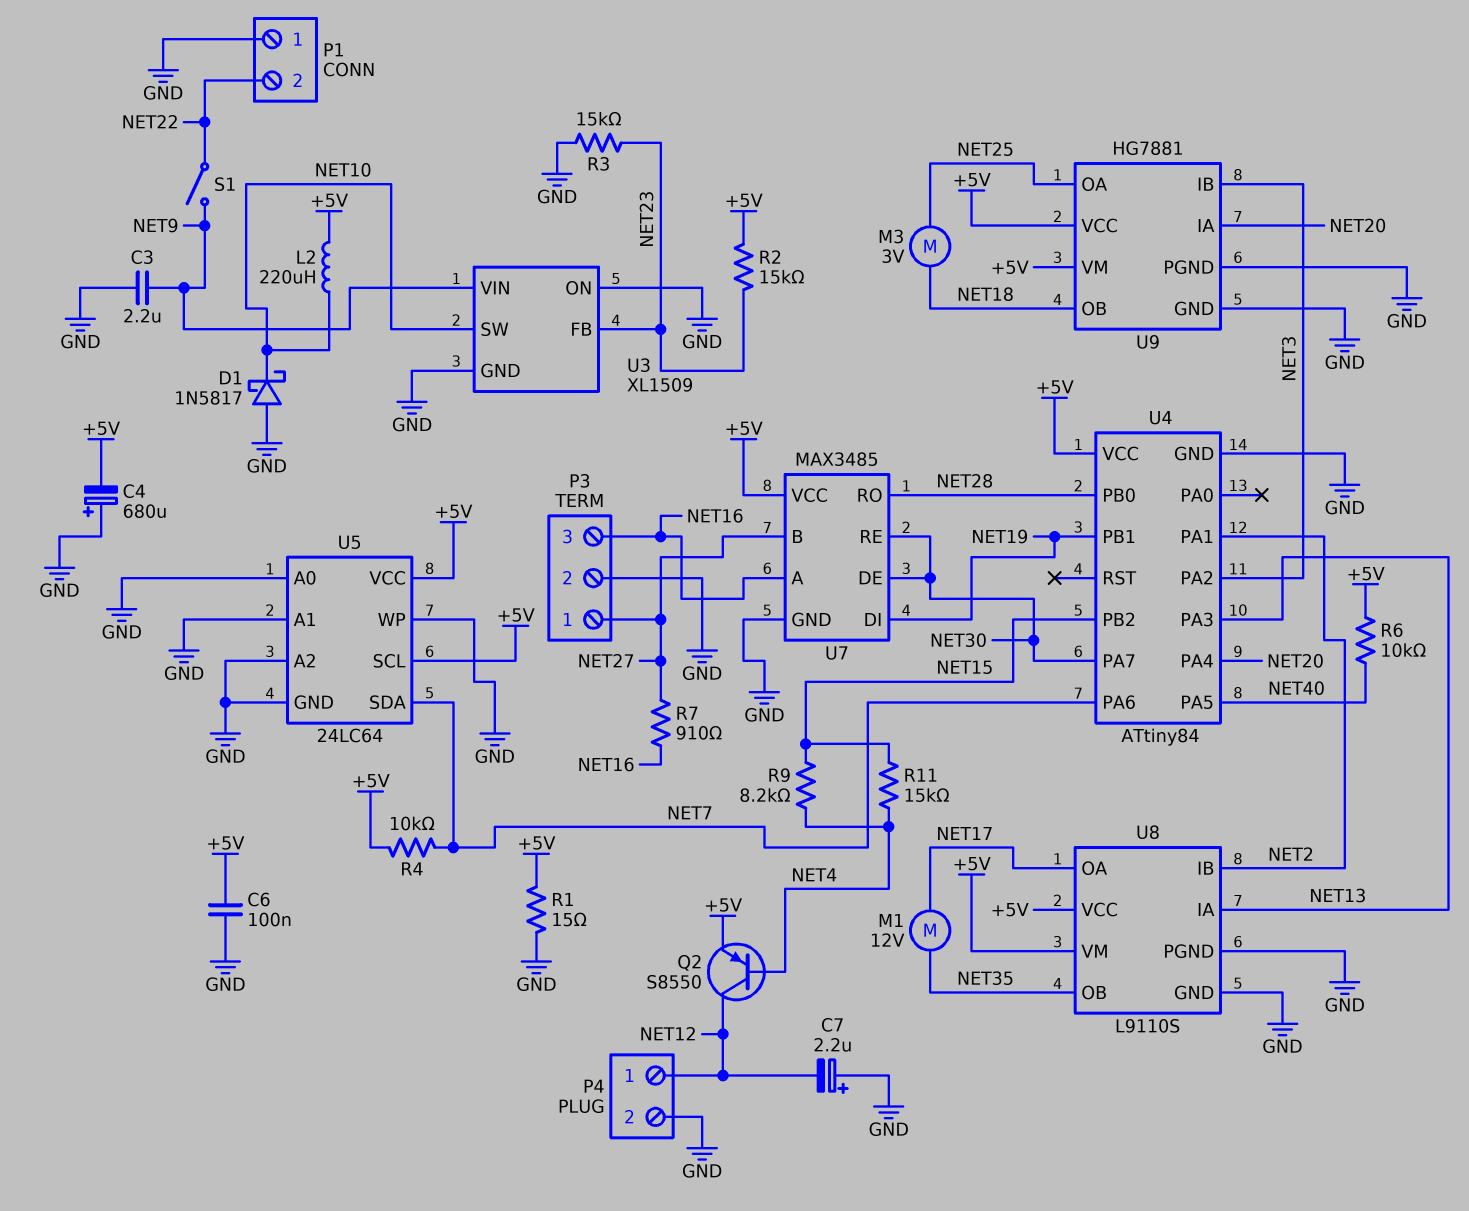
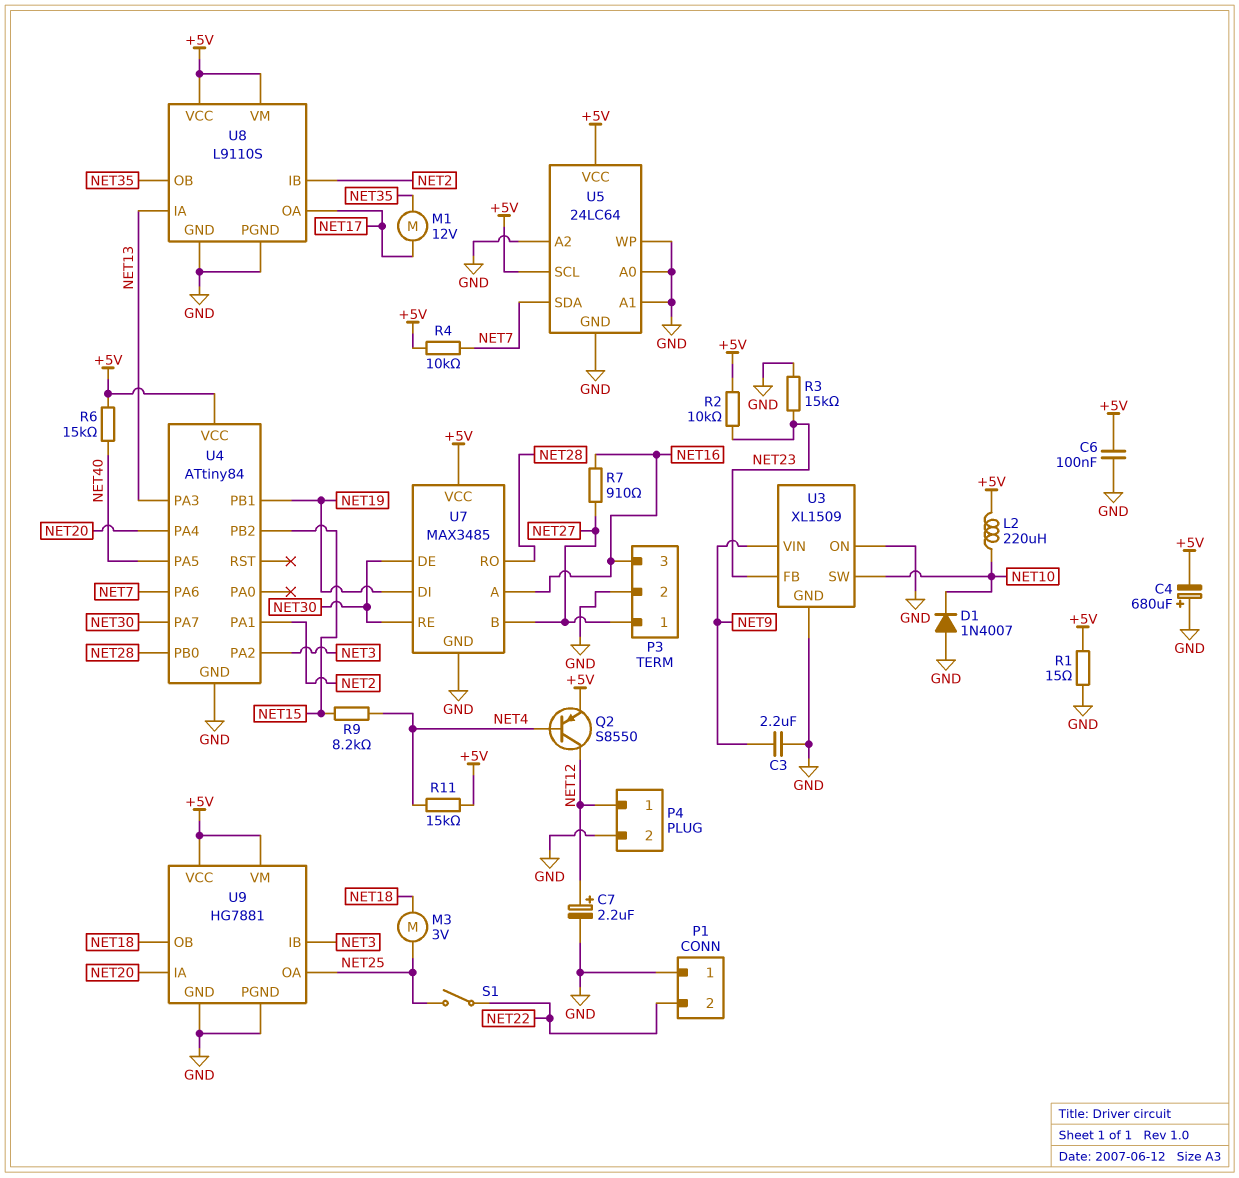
C7: 2.2uF (plus GND, minus NET12) -> 2.2uF (plus NET12, minus GND)
D1: schottky 1N5817 (A GND, K NET10) -> diode 1N4007 (A GND, K NET10)
R2: 15k (+5V, NET23) -> 10k (+5V, NET23)
R6: 10k (+5V, NET40) -> 15k (+5V, NET40)
R11: 15k (NET4, NET15) -> 15k (+5V, NET4)
S1: switch (NET9, NET22) -> switch (NET22, NET25)

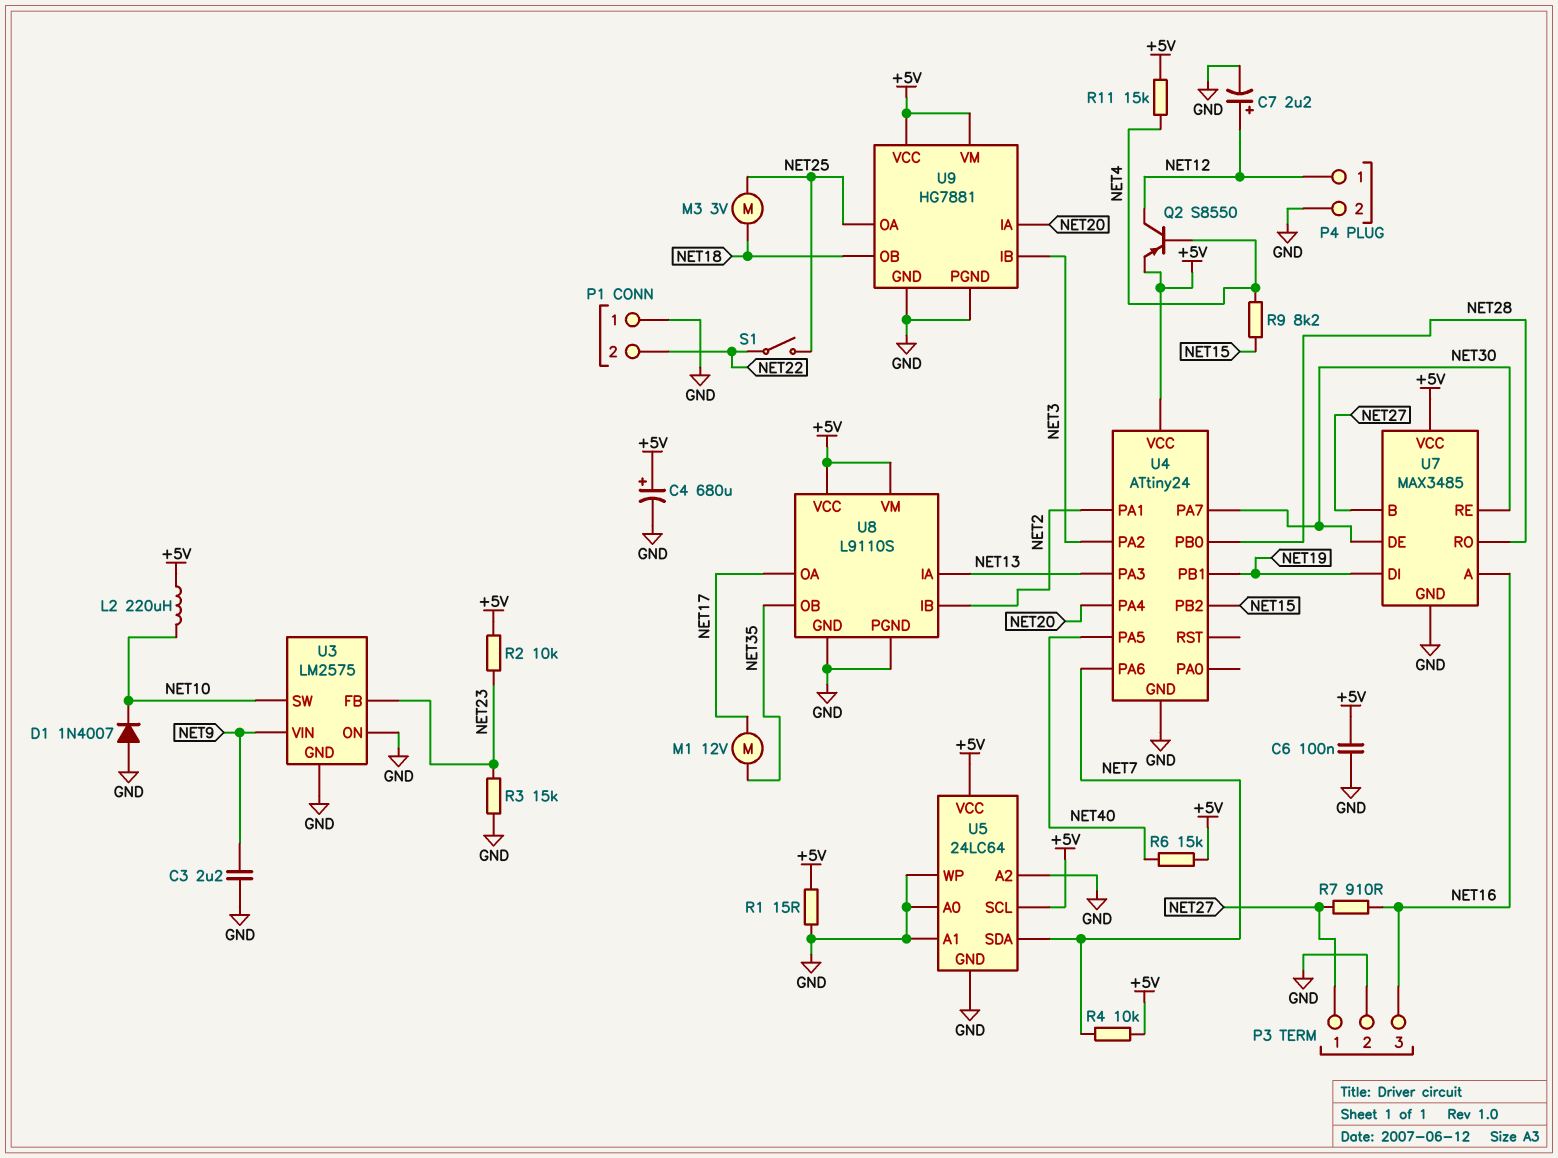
C4: 680uF (plus GND, minus +5V) -> 680uF (plus +5V, minus GND)
U3: XL1509 -> LM2575
U4: ATtiny84 -> ATtiny24

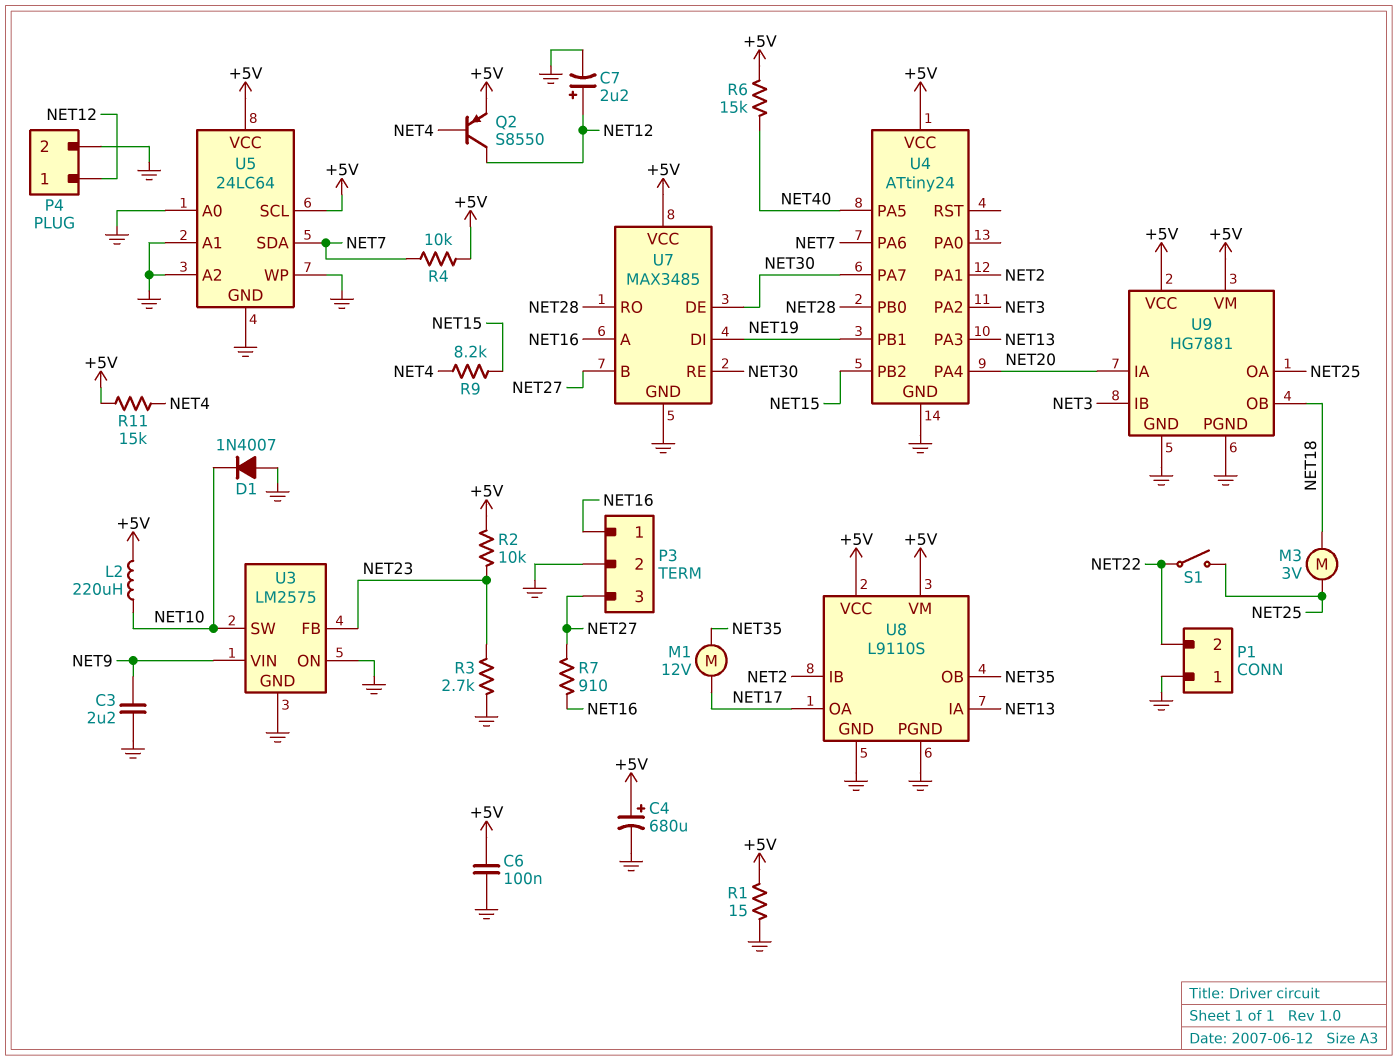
P3 pin 1: NET27 -> NET16
P3 pin 3: NET16 -> NET27
R3: 15k (GND, NET23) -> 2.7k (GND, NET23)

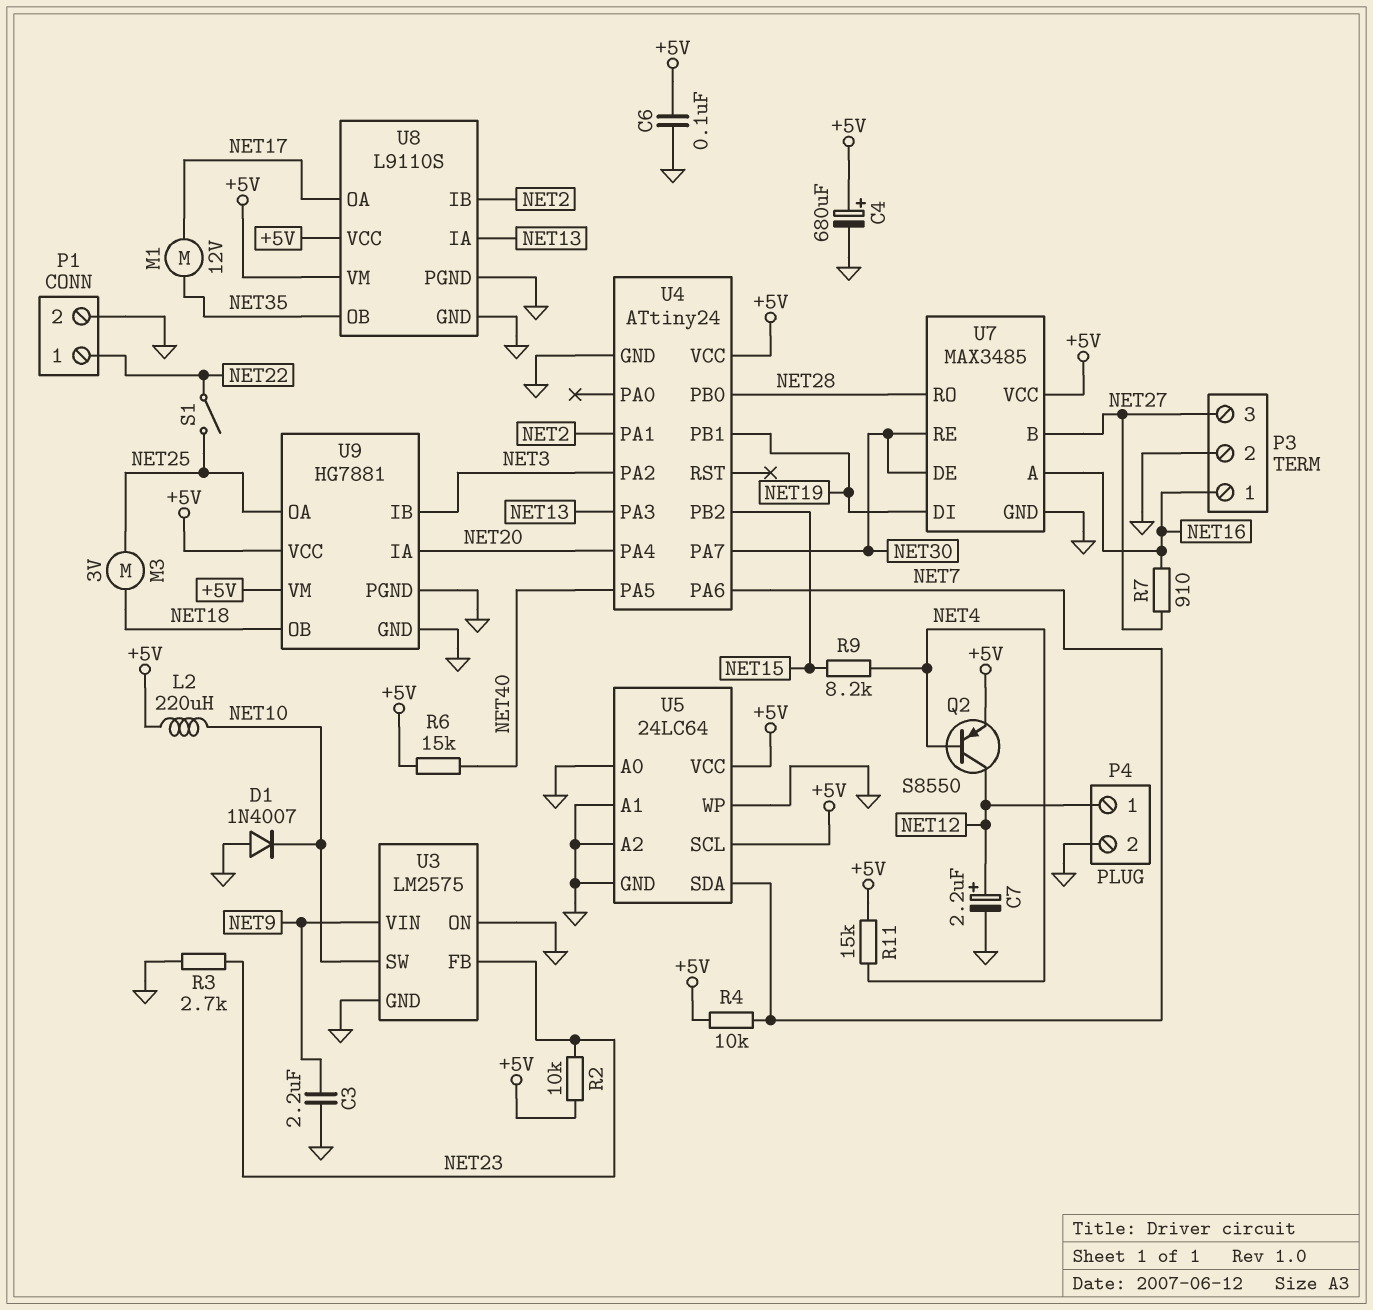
P1 pin 1: GND -> NET22
P1 pin 2: NET22 -> GND
R1: 15 (+5V, GND) -> none

